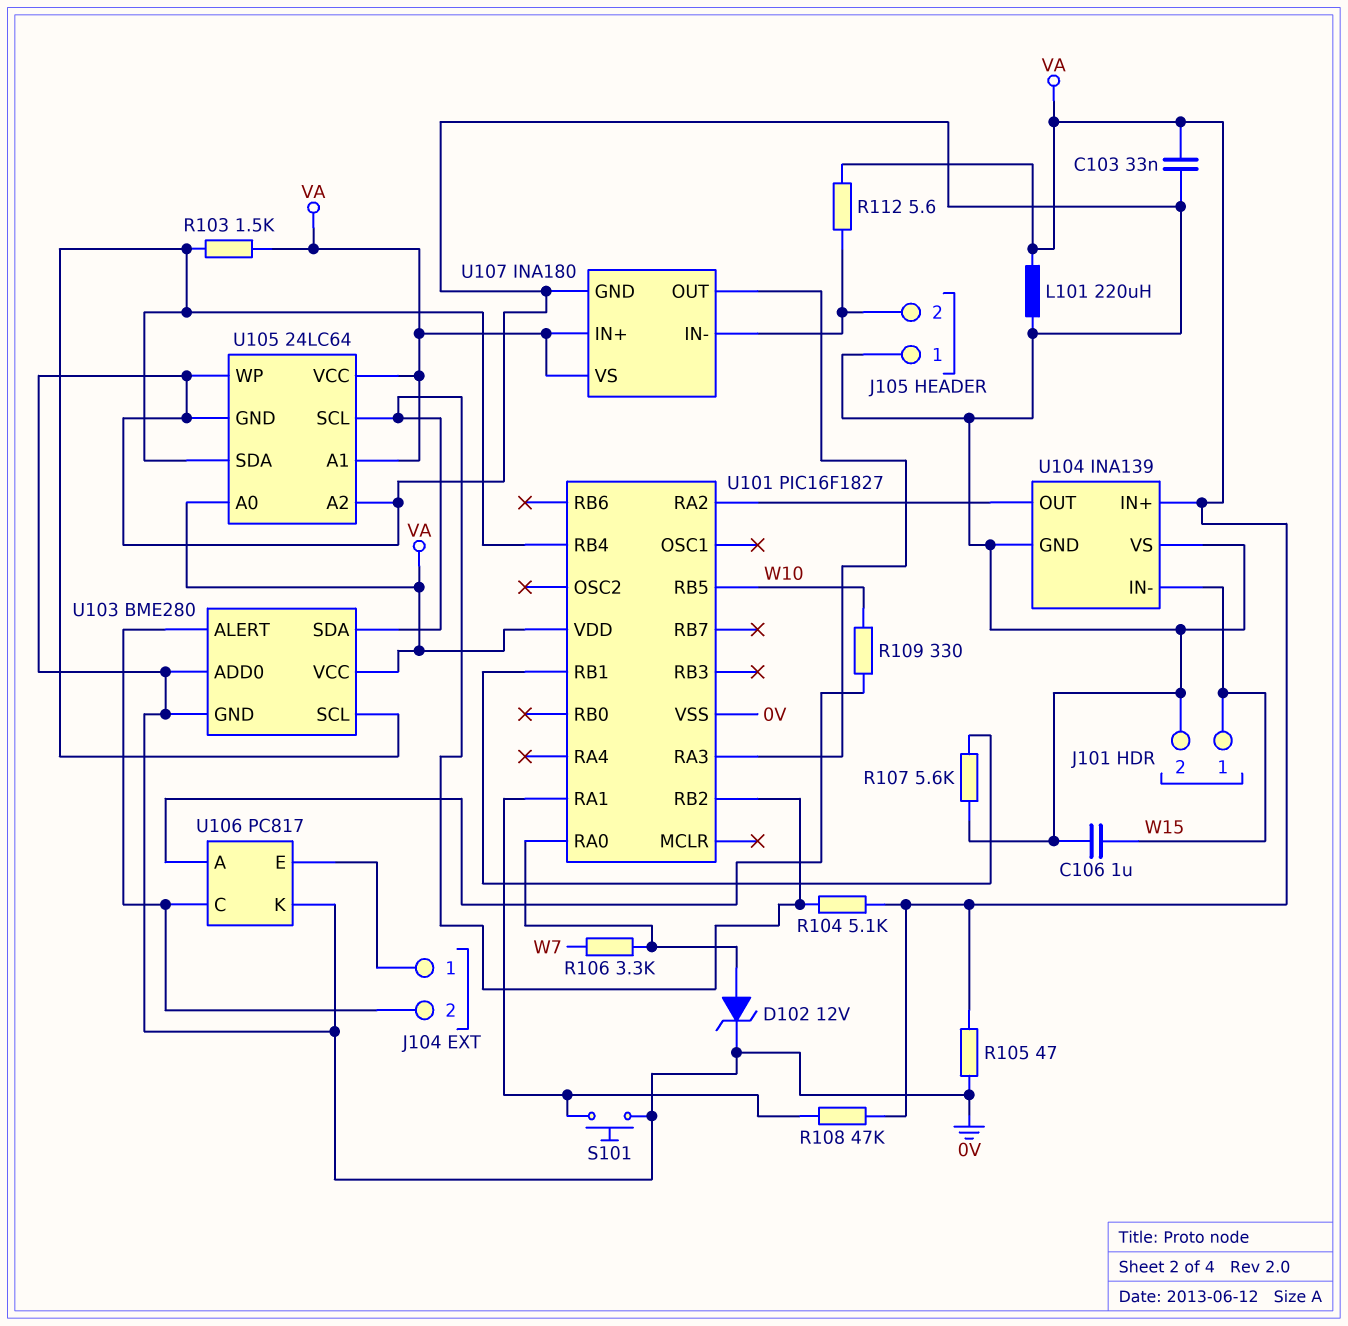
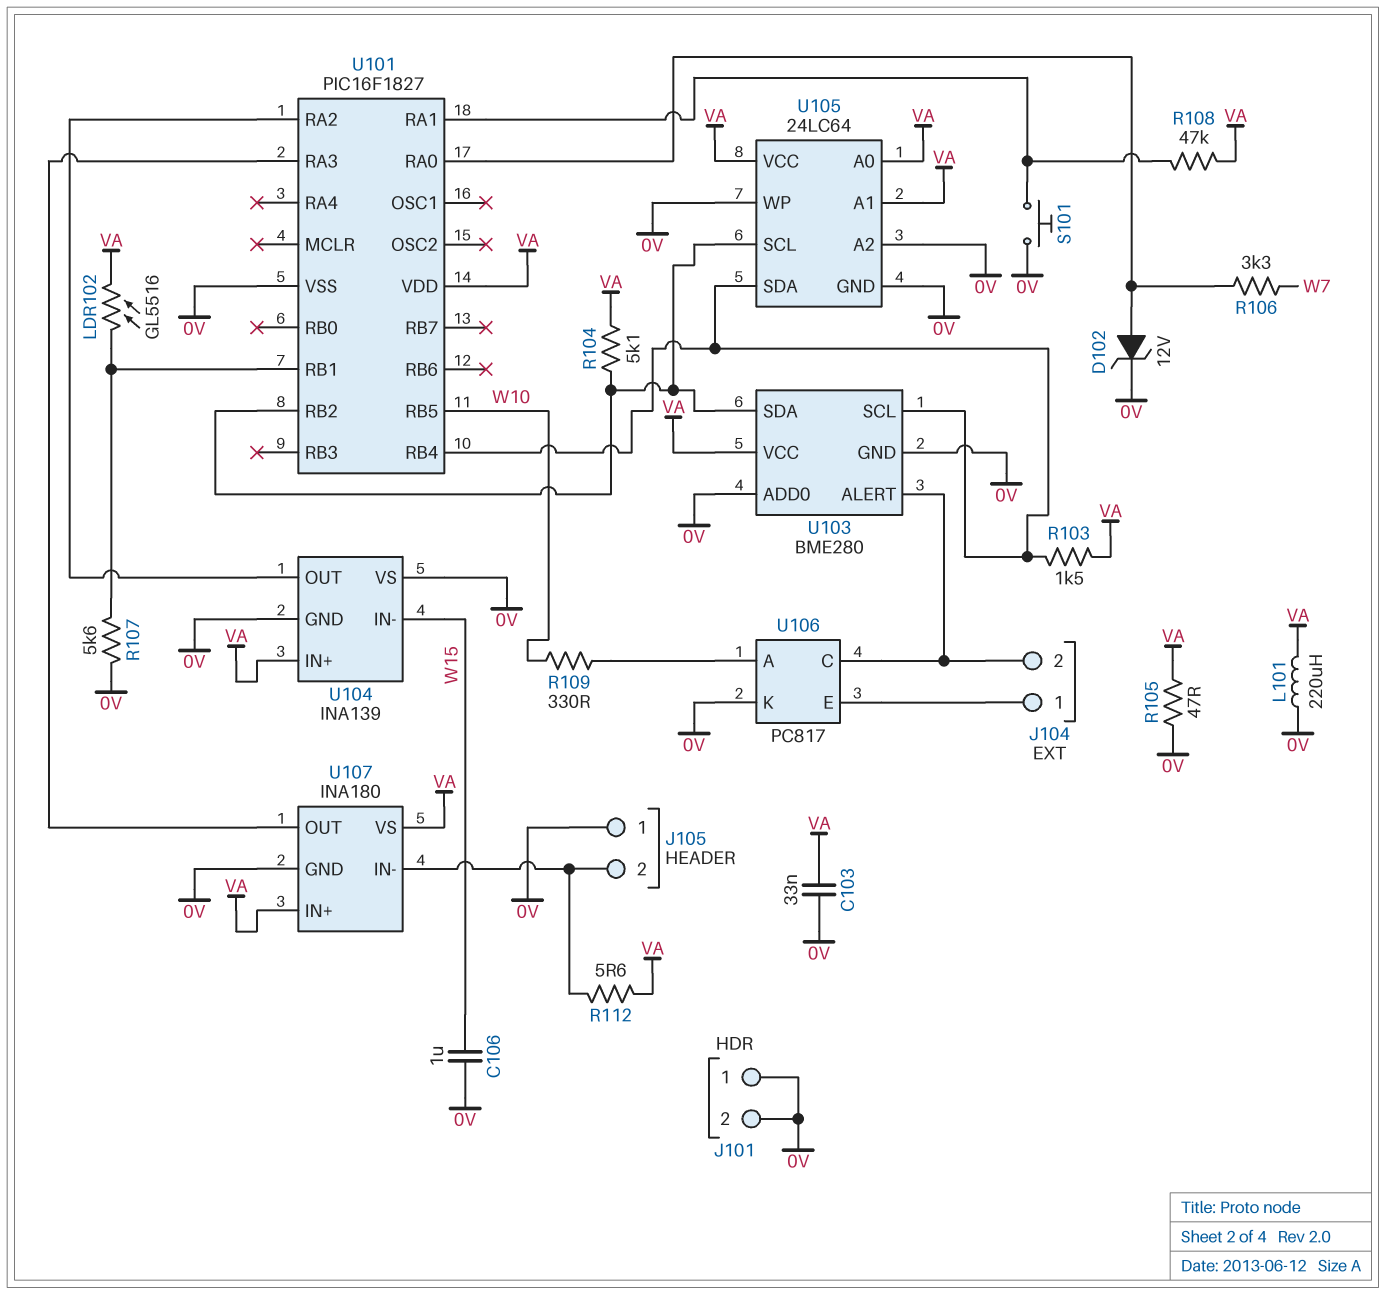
J101 pin 1: W15 -> 0V
LDR102: none -> GL5516 (U101/RB1, VA)

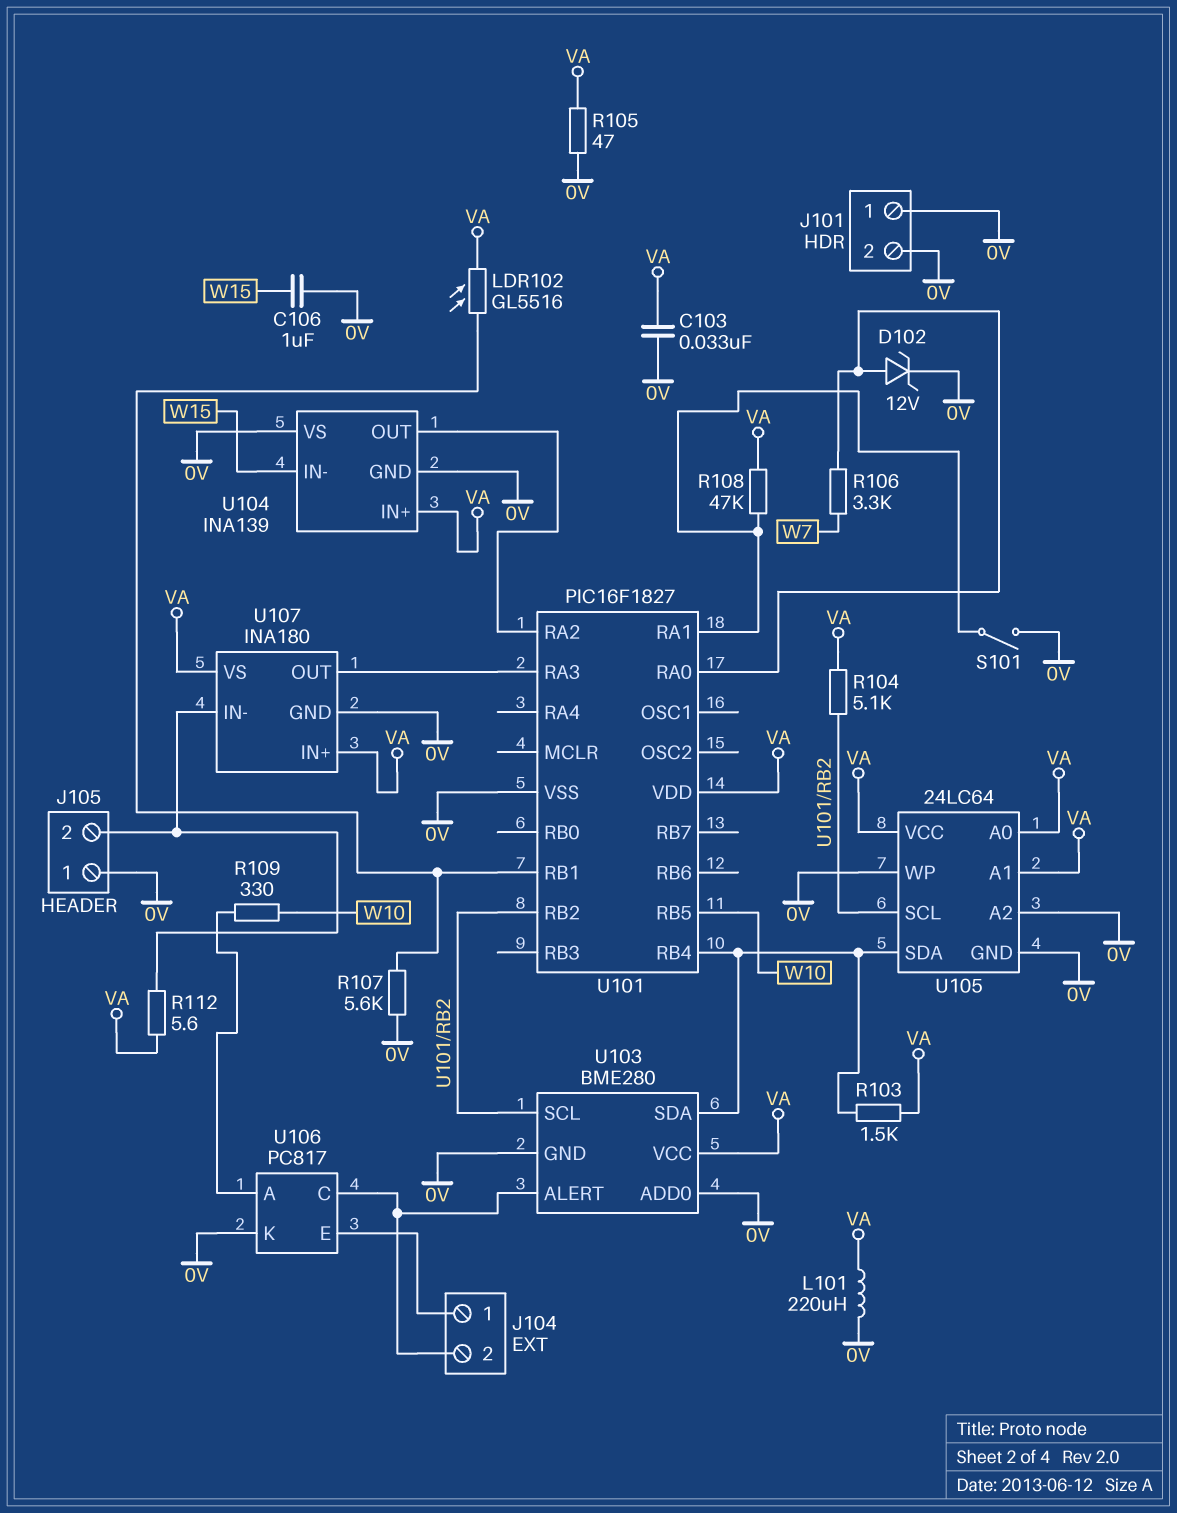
S101: button (0V, U101/RA1) -> switch (0V, U101/RA1)
U103 pin SCL: U101/RB4 -> U101/RB2
U103 pin SDA: U101/RB2 -> U101/RB4

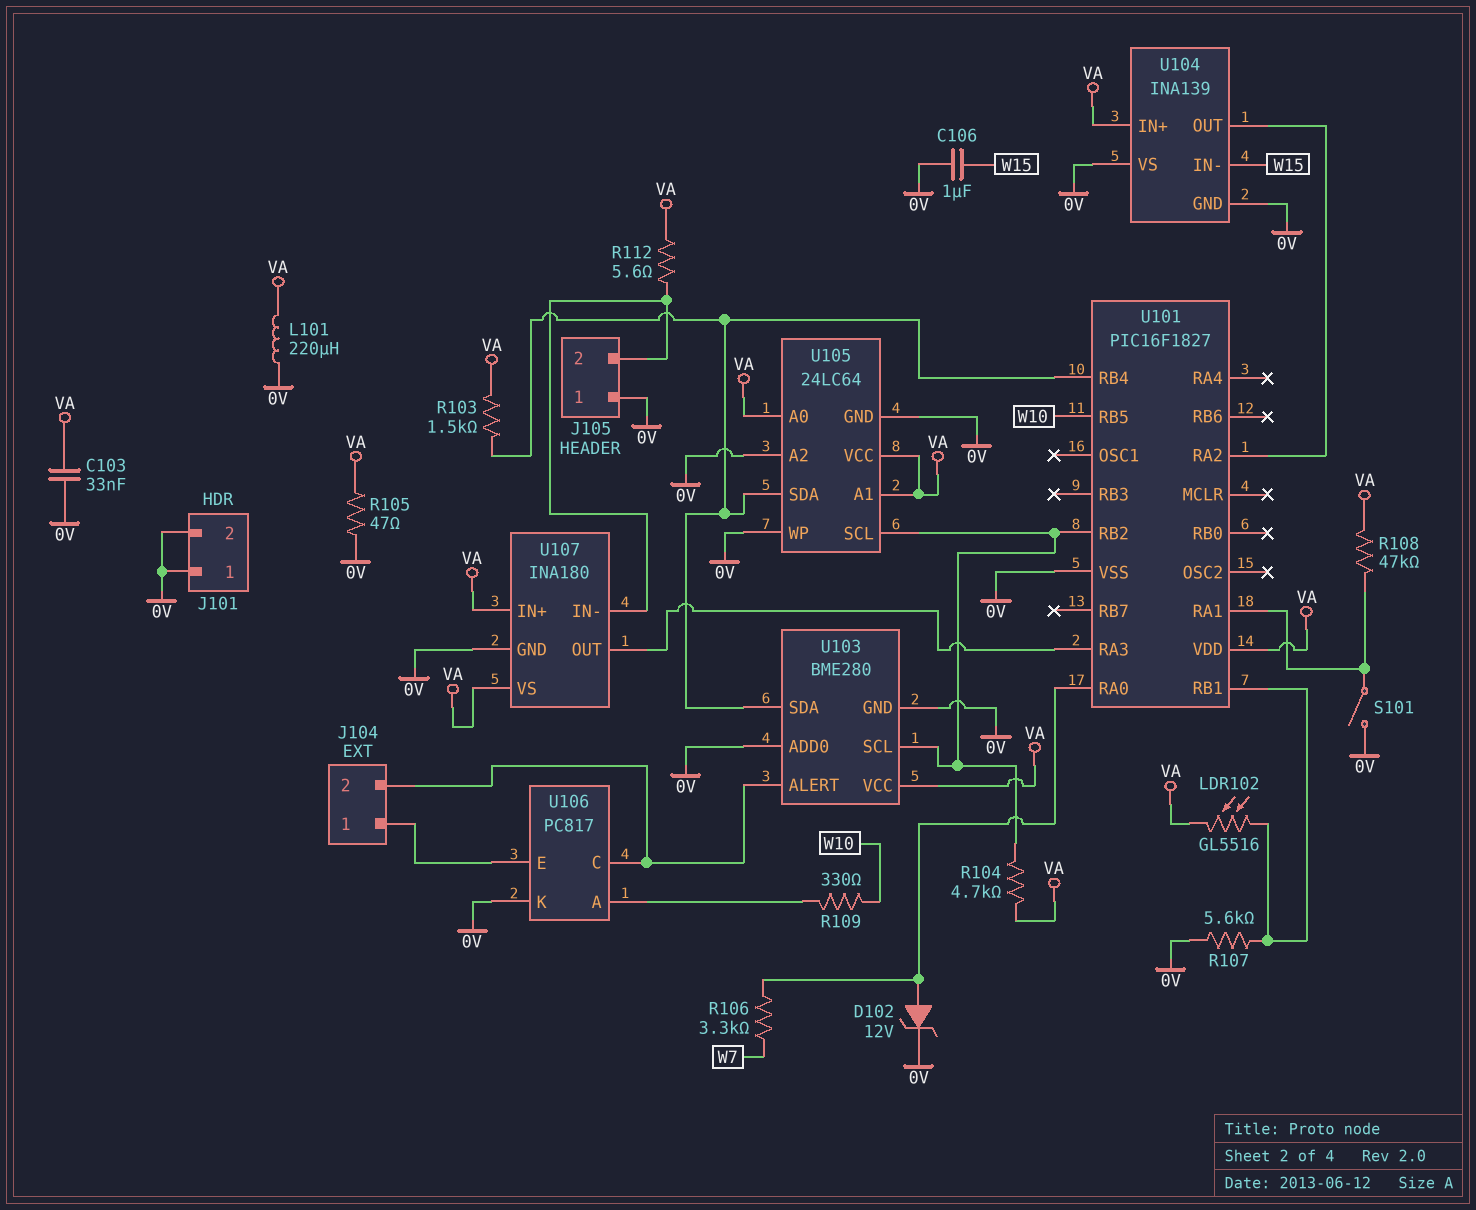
R104: 5.1k (U101/RB2, VA) -> 4.7k (U101/RB2, VA)

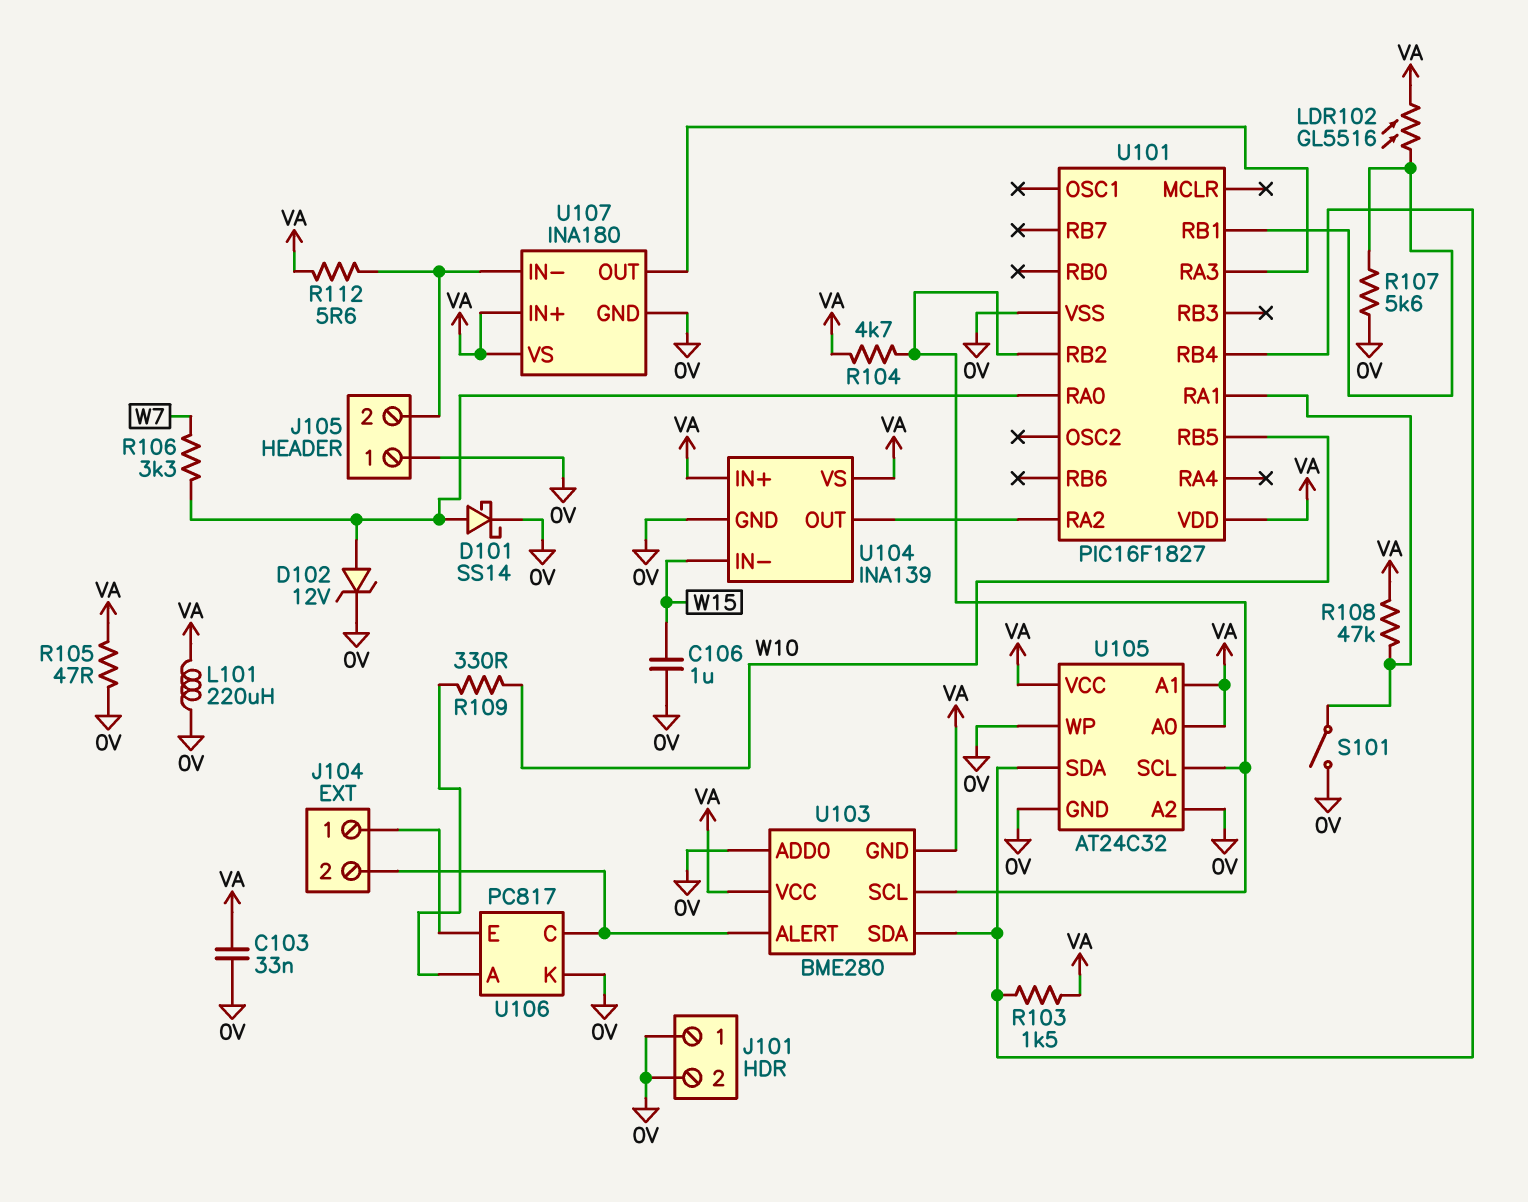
D101: none -> schottky SS14 (A U101/RA0, K 0V)
U103 pin GND: 0V -> VA
U104 pin VS: 0V -> VA
U105: 24LC64 -> AT24C32

